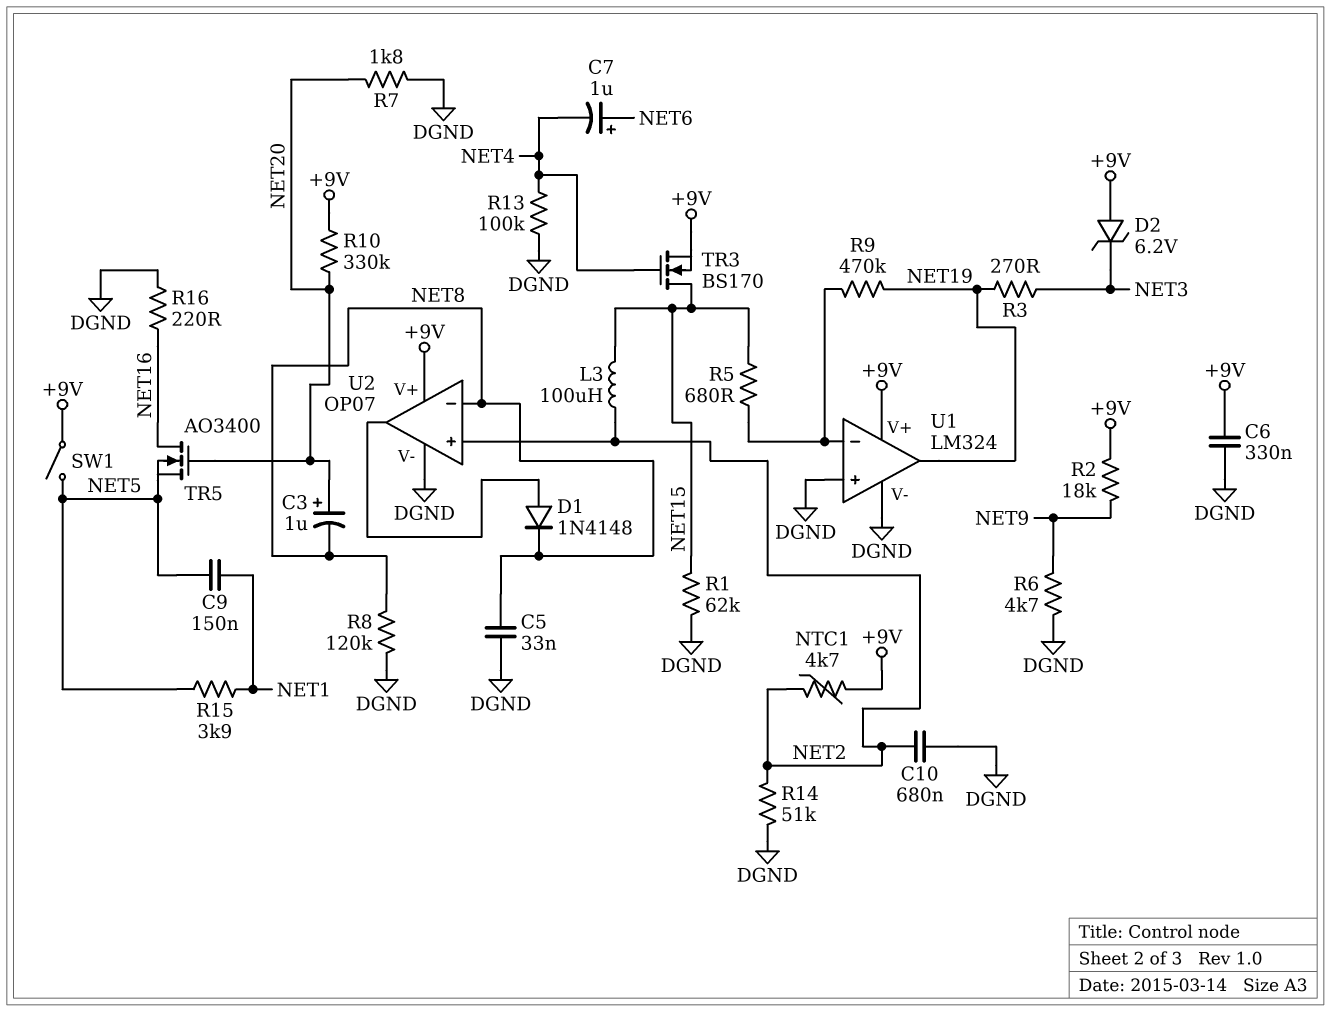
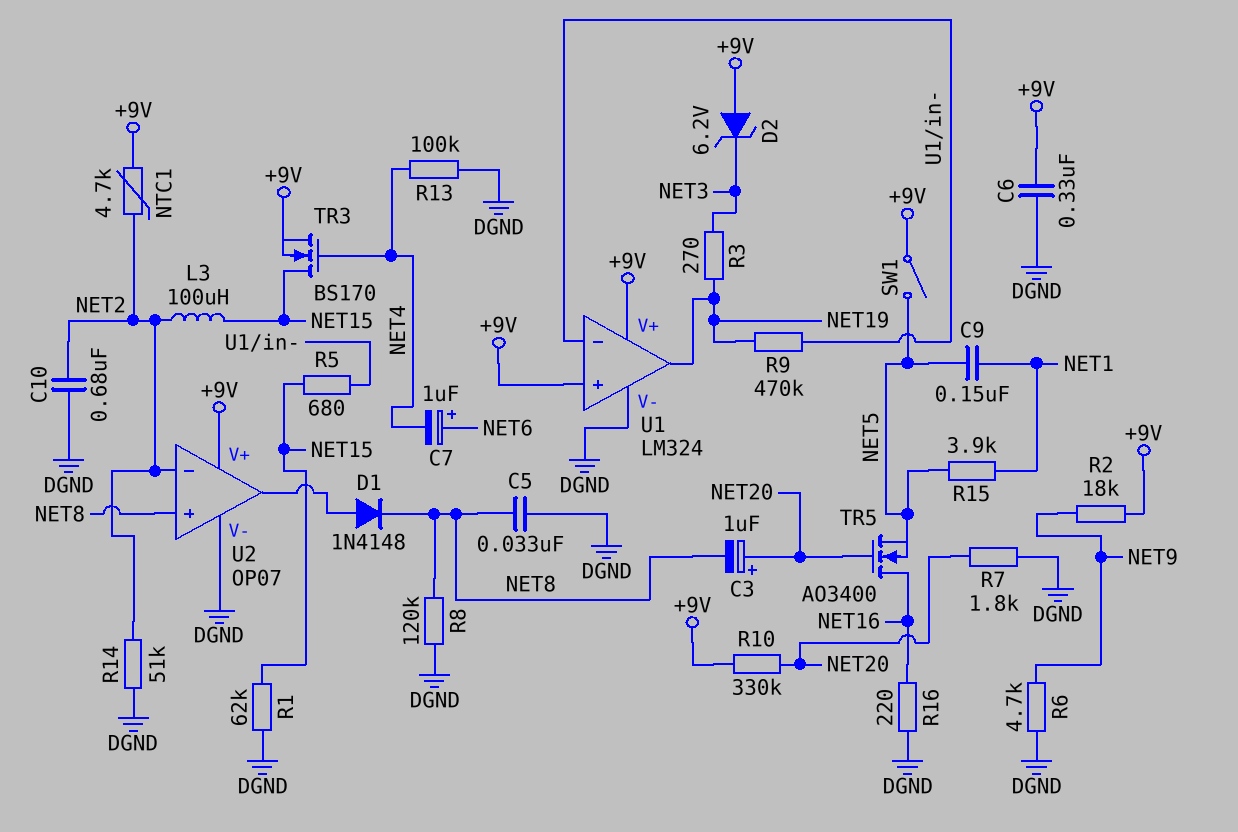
U1 pin in+: DGND -> +9V
U2 pin in+: NET2 -> NET8
U2 pin in-: NET8 -> NET2

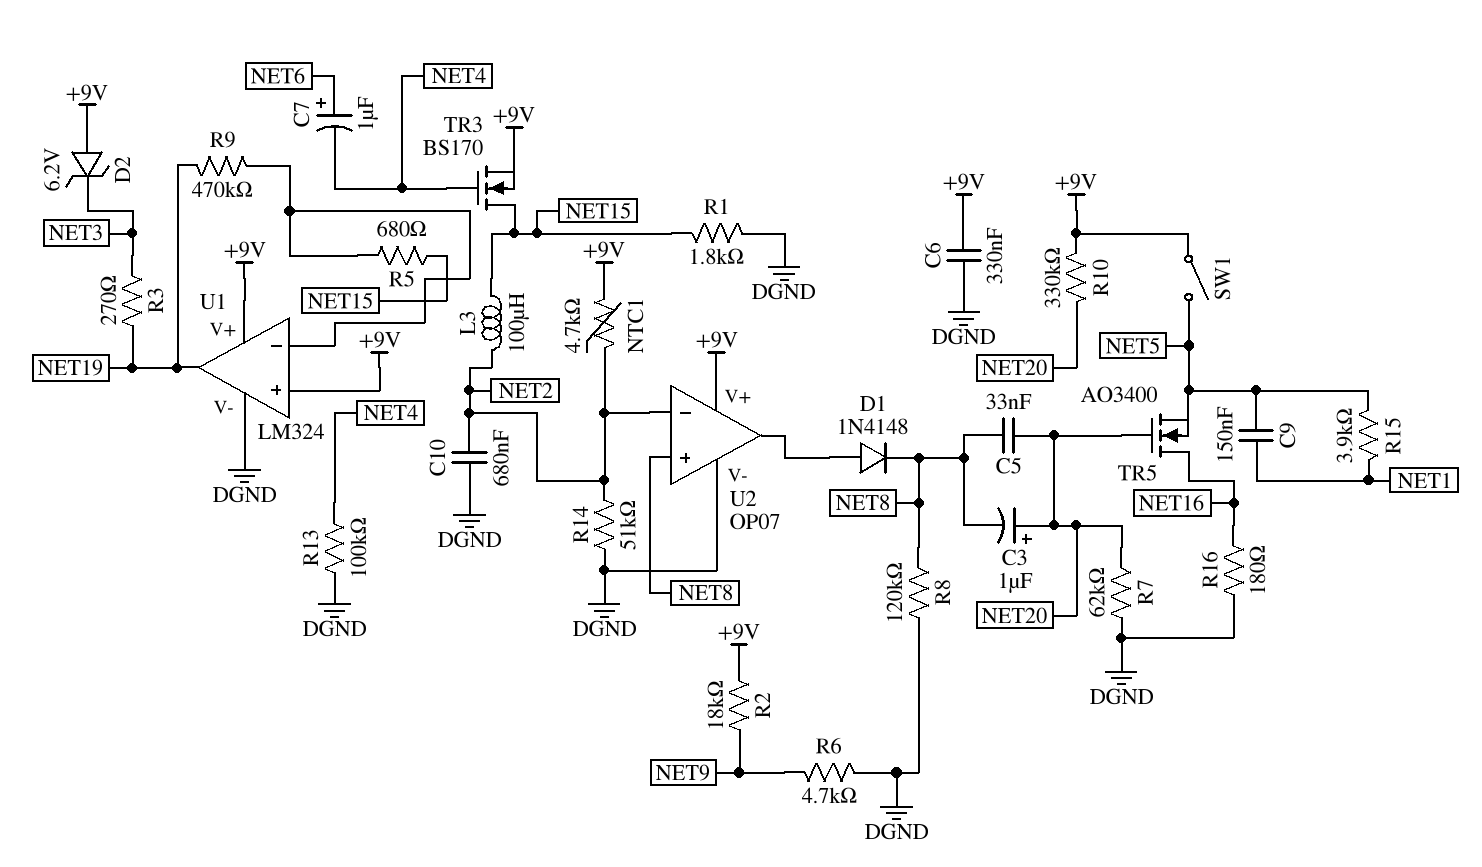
C5: 33nF (DGND, NET8) -> 33nF (NET8, NET20)
R1: 62k (DGND, NET15) -> 1.8k (DGND, NET15)
R7: 1.8k (DGND, NET20) -> 62k (DGND, NET20)
R16: 220 (DGND, NET16) -> 180 (DGND, NET16)

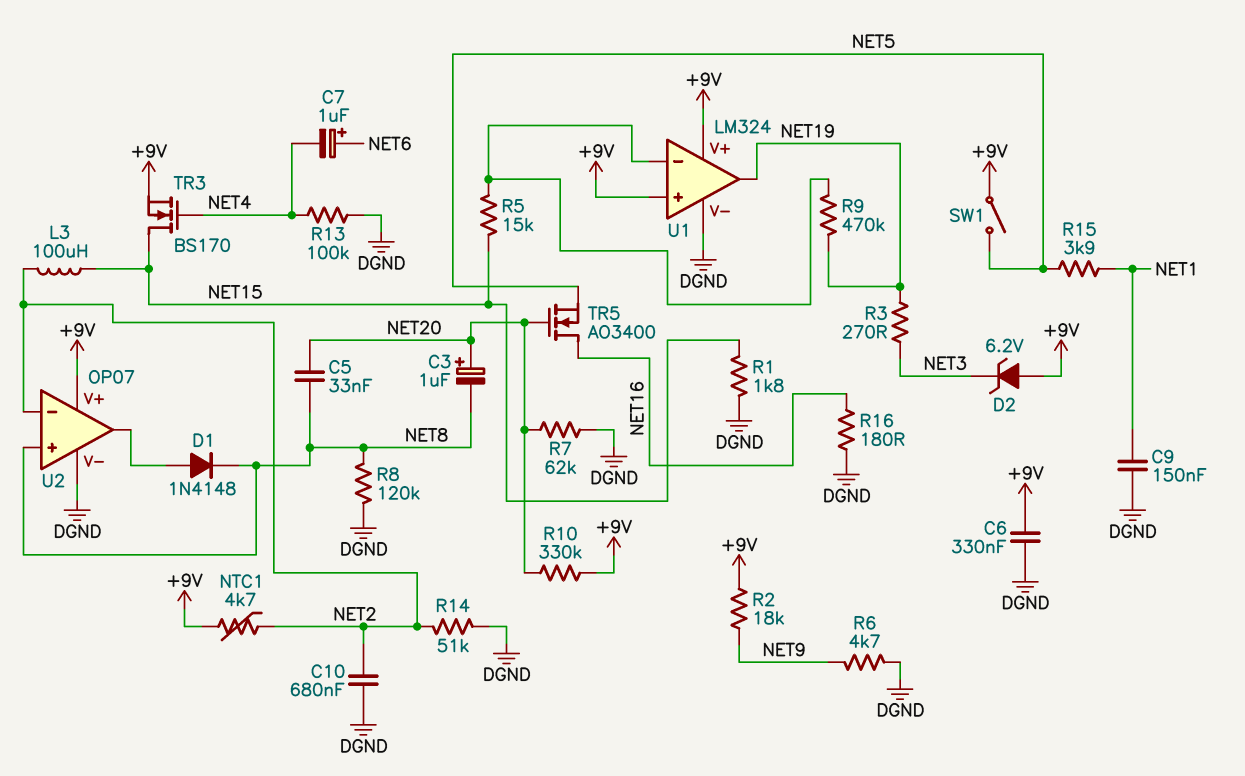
C9: 150nF (NET1, NET5) -> 150nF (DGND, NET1)
R5: 680 (NET15, U1/in-) -> 15k (NET15, U1/in-)

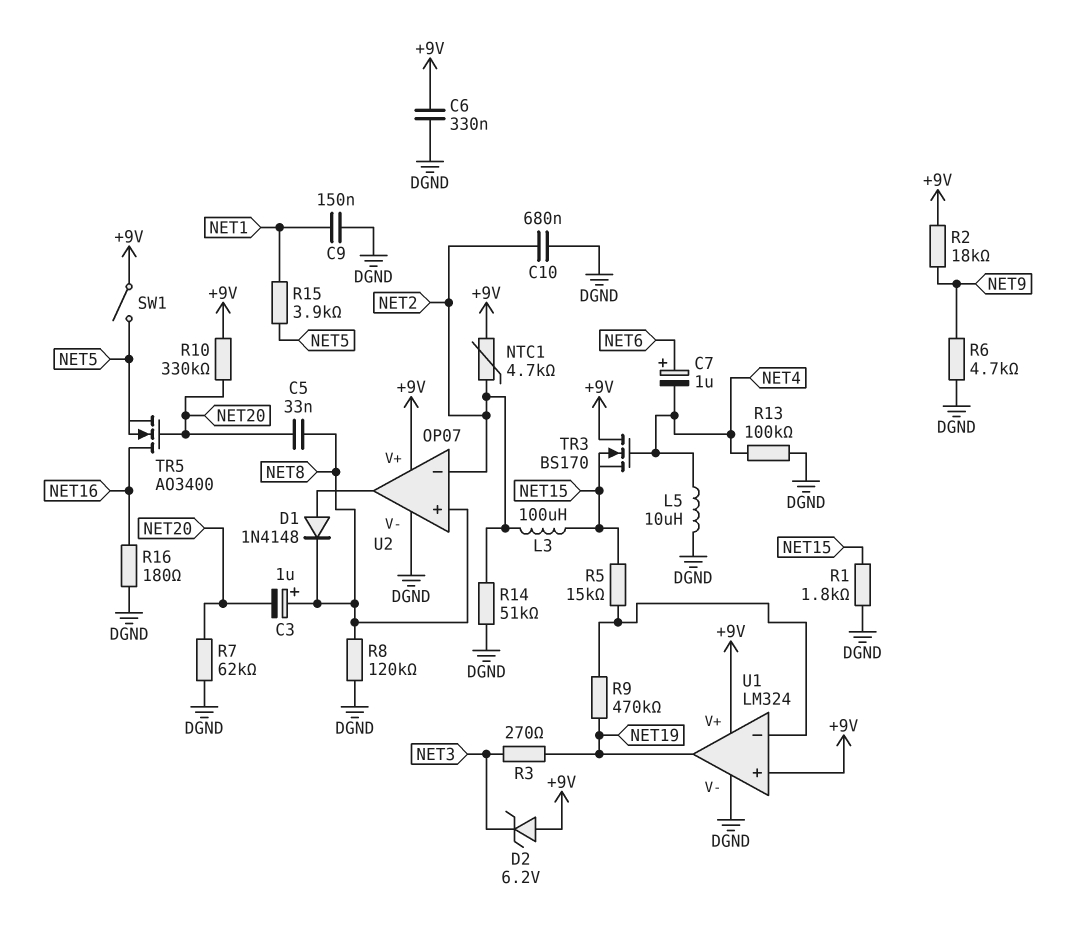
C3: 1uF (plus NET20, minus NET8) -> 1uF (plus NET8, minus NET20)
L5: none -> 10uH (DGND, NET4)
TR3: NMOS BS170 (G NET4, D NET15, S +9V) -> NMOS BS170 (G NET4, D +9V, S NET15)

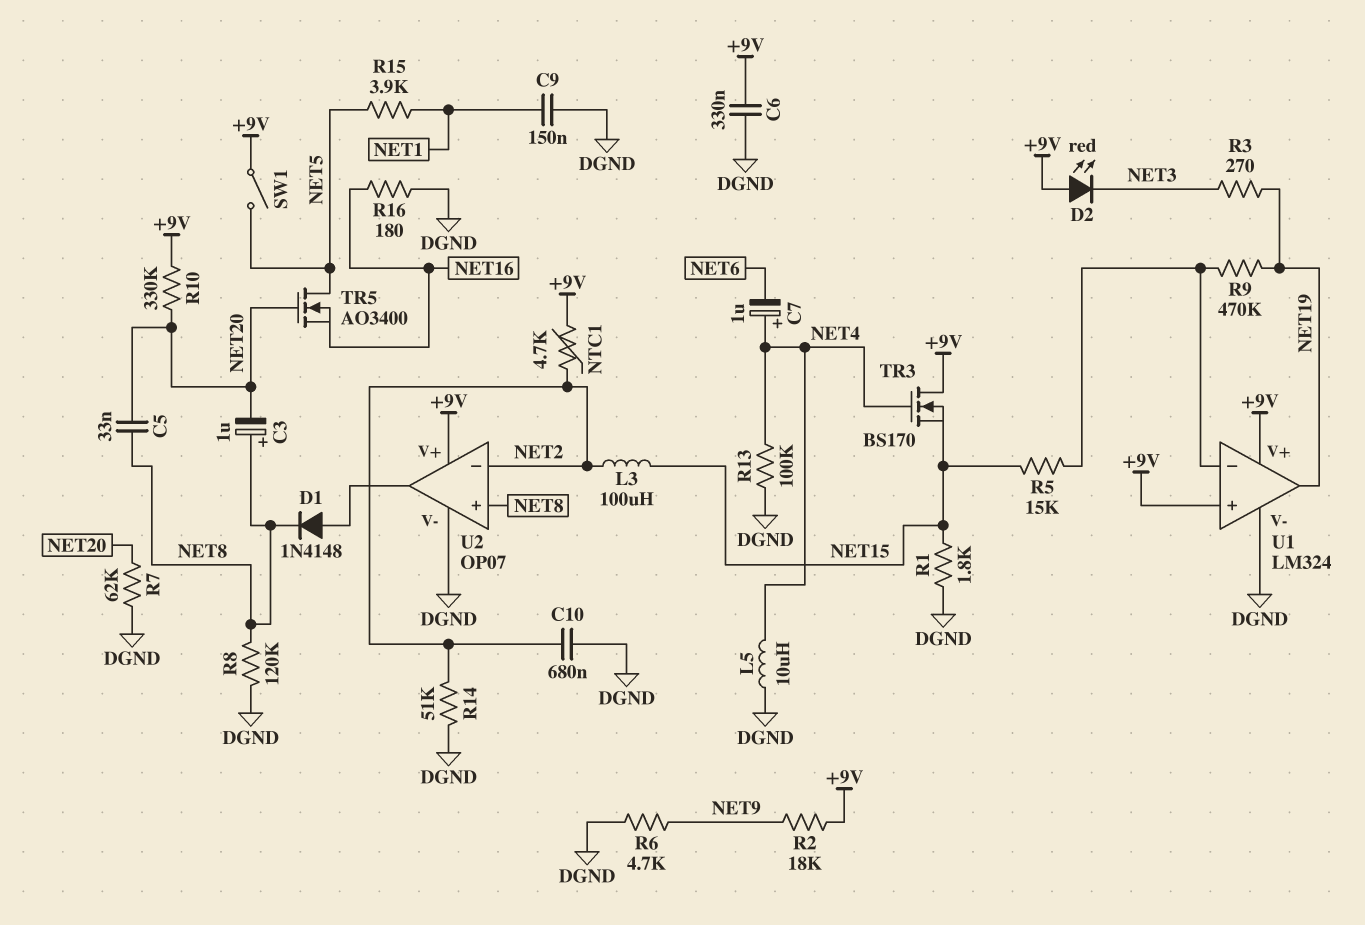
C7: 1uF (plus NET6, minus NET4) -> 1uF (plus NET4, minus NET6)
D2: zener 6.2V (A +9V, K NET3) -> LED red (A +9V, K NET3)
TR5: NMOS AO3400 (G NET20, D NET16, S NET5) -> NMOS AO3400 (G NET20, D NET5, S NET16)

